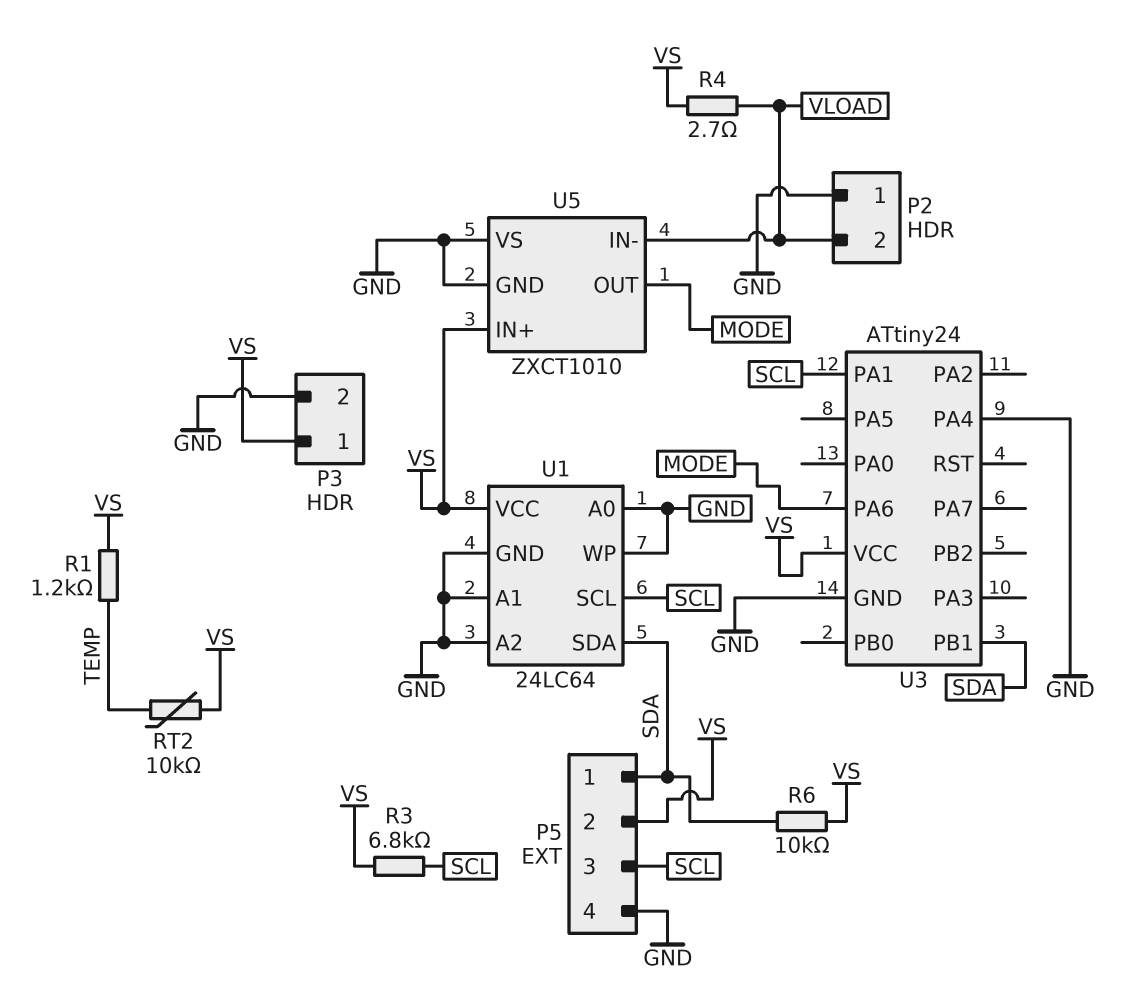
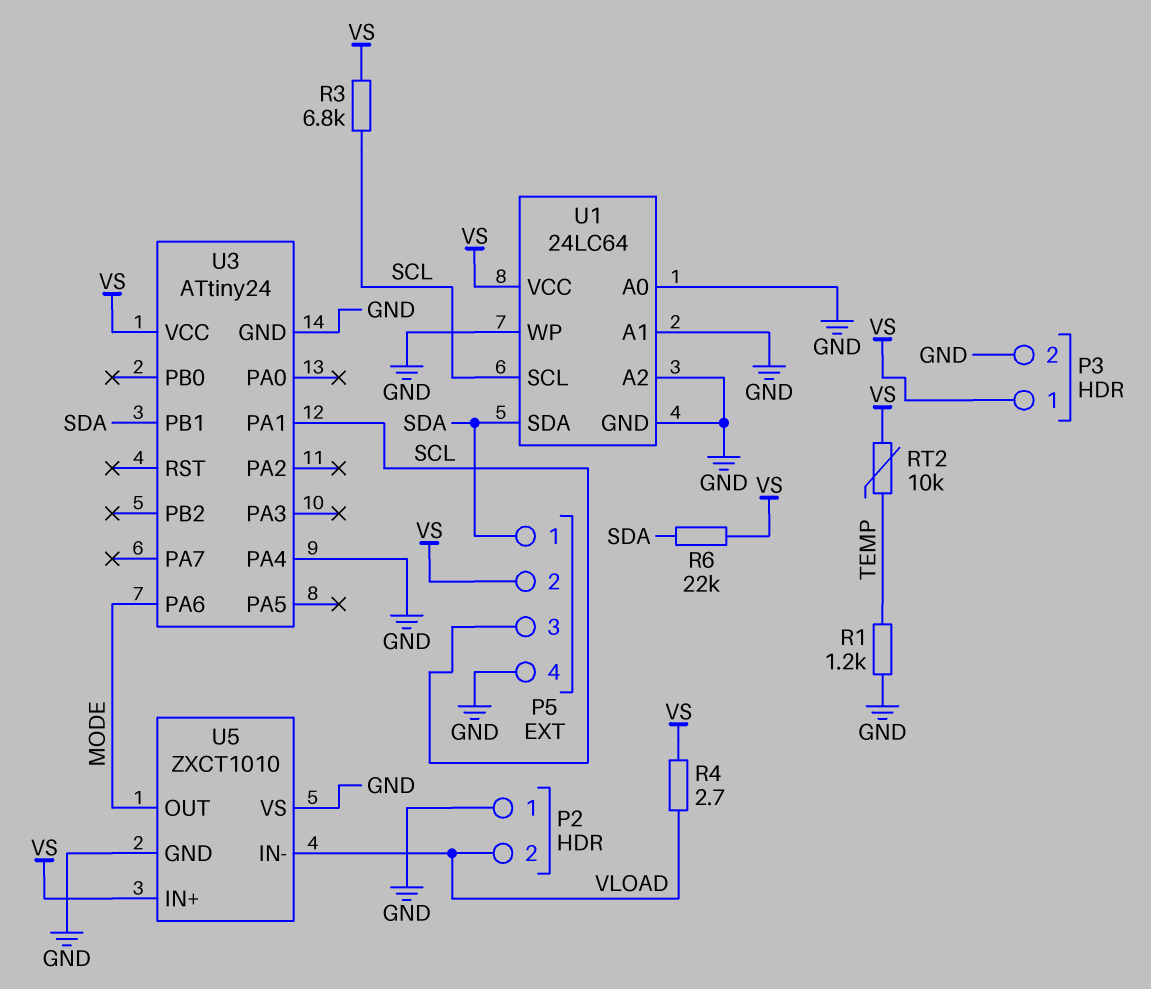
R1: 1.2k (TEMP, VS) -> 1.2k (GND, TEMP)
R6: 10k (SDA, VS) -> 22k (SDA, VS)

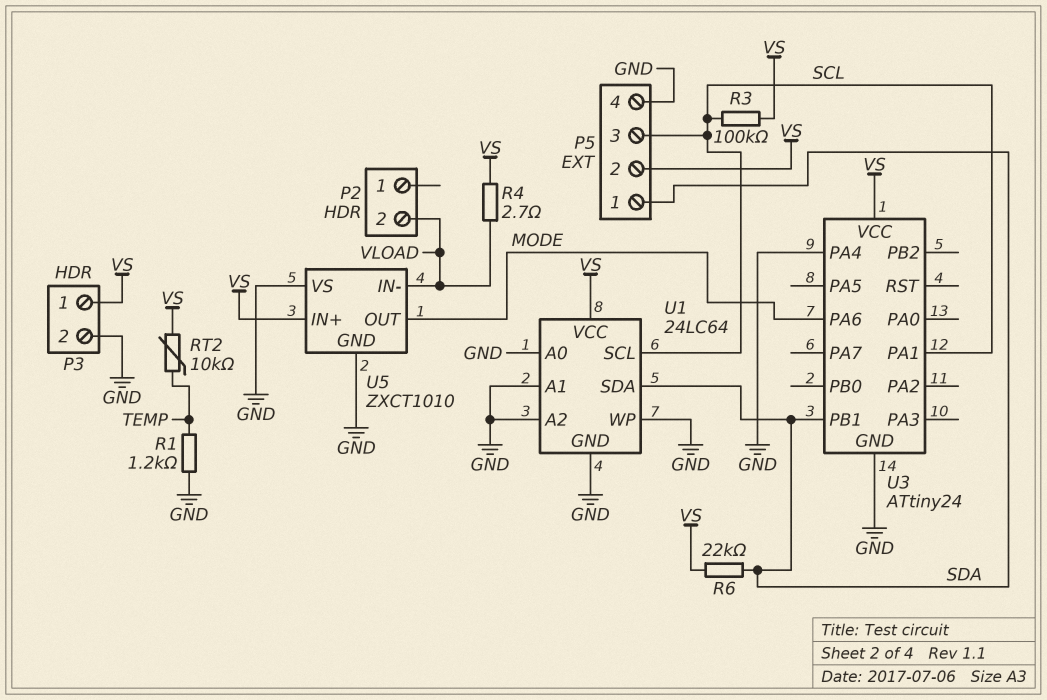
P2 pin 1: GND -> none
R3: 6.8k (SCL, VS) -> 100k (SCL, VS)

